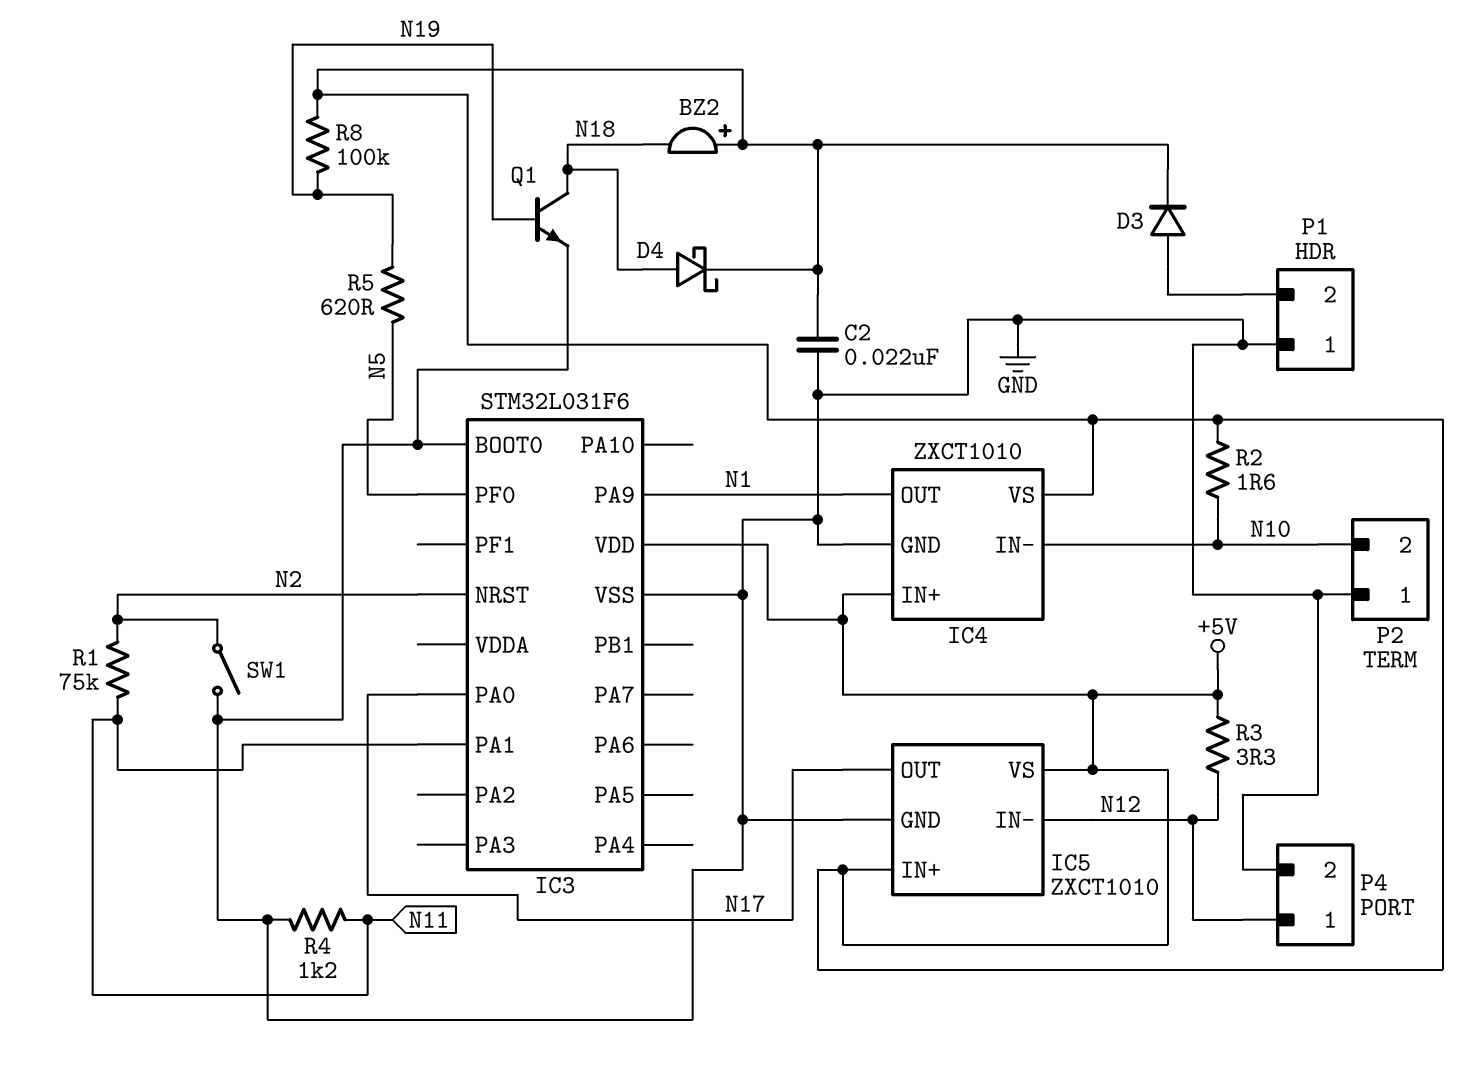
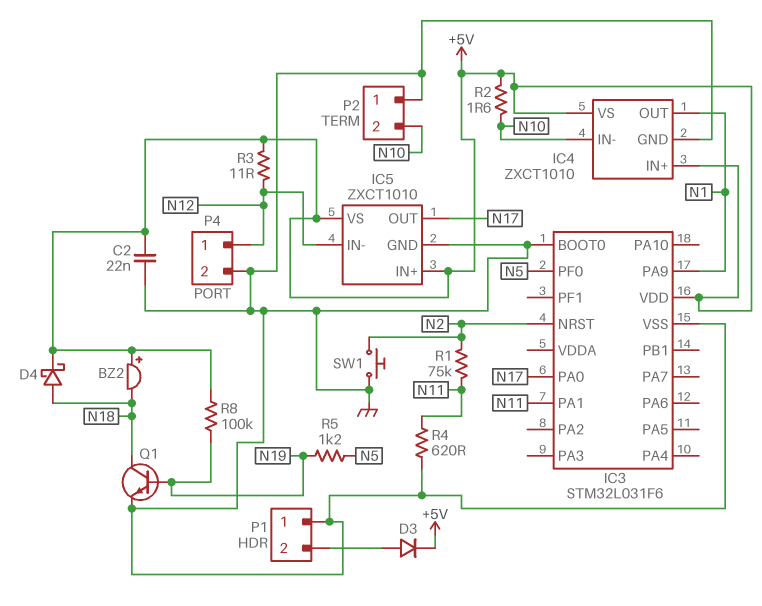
R3: 3.3 (+5V, N12) -> 11 (+5V, N12)
R4: 1.2k (GND, N11) -> 620 (GND, N11)
R5: 620 (N5, N19) -> 1.2k (N5, N19)
SW1: switch (GND, N2) -> button (GND, N2)

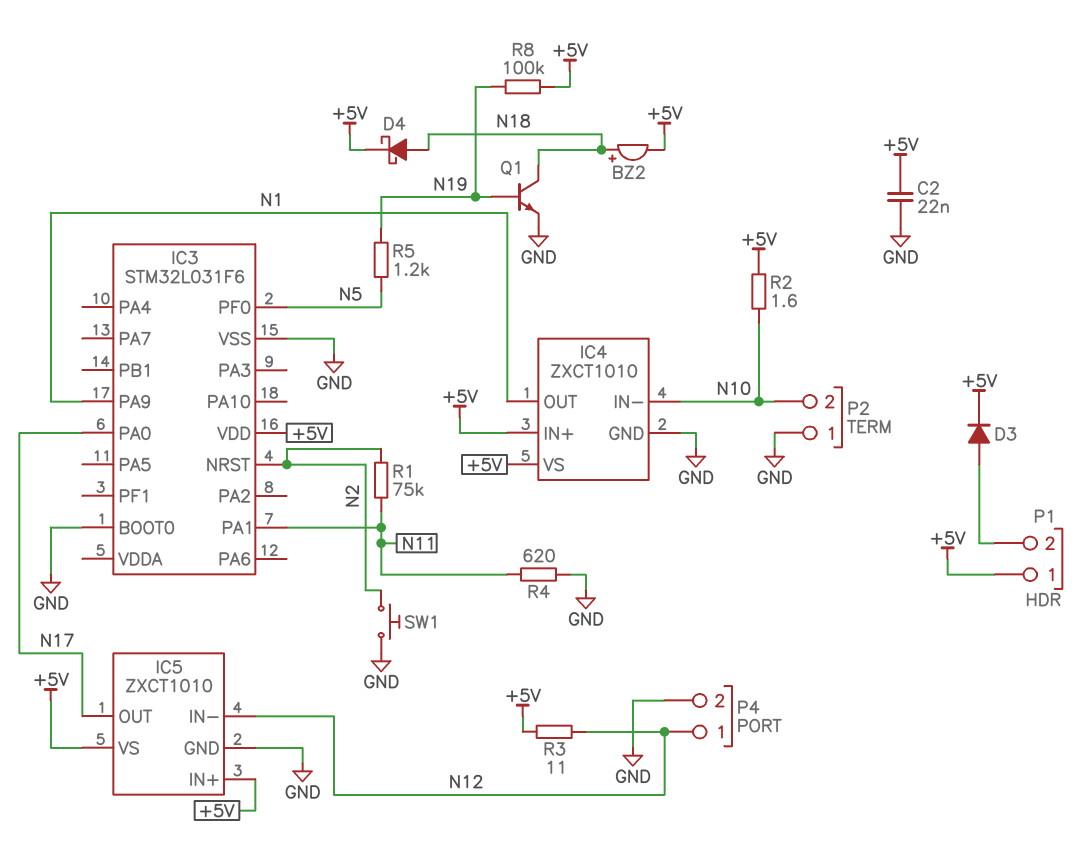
BZ2: buzzer (plus +5V, minus N18) -> buzzer (plus N18, minus +5V)
P1 pin 1: GND -> +5V

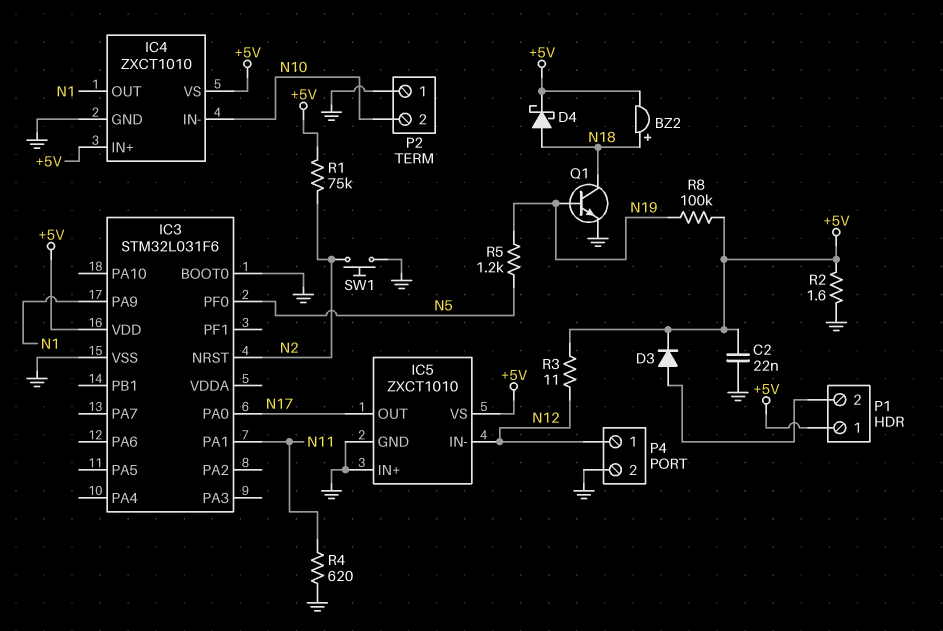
IC5 pin IN+: +5V -> GND
R1: 75k (N2, N11) -> 75k (+5V, N2)
R2: 1.6 (+5V, N10) -> 1.6 (+5V, GND)

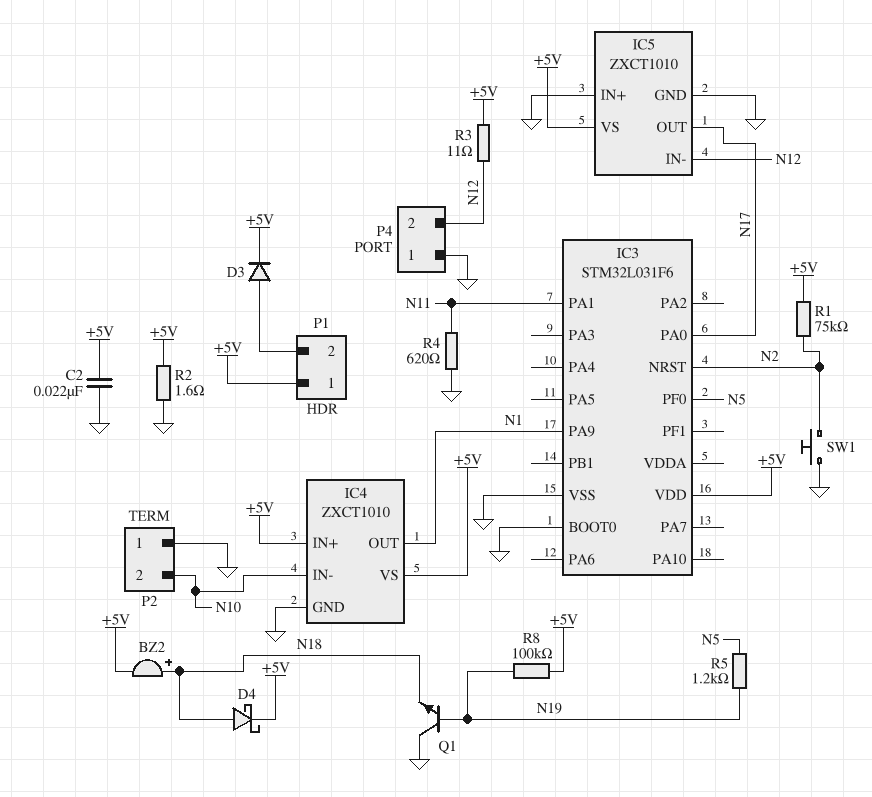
P4 pin 1: N12 -> GND
P4 pin 2: GND -> N12
Q1: NPN (B N19, C N18, E GND) -> NPN (B N19, C GND, E N18)

